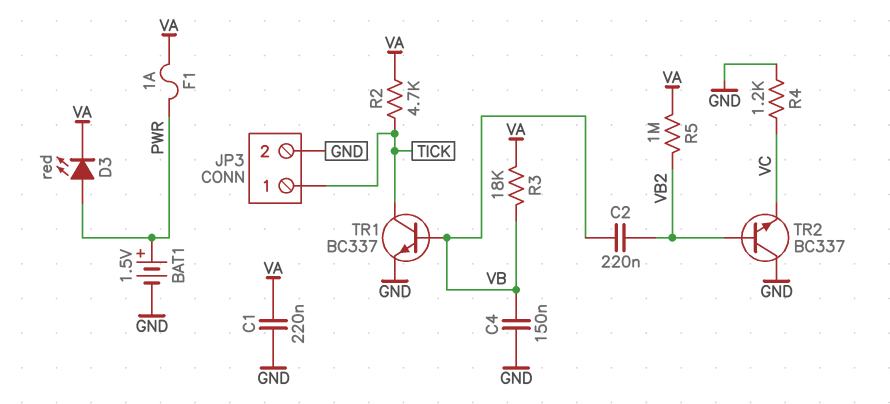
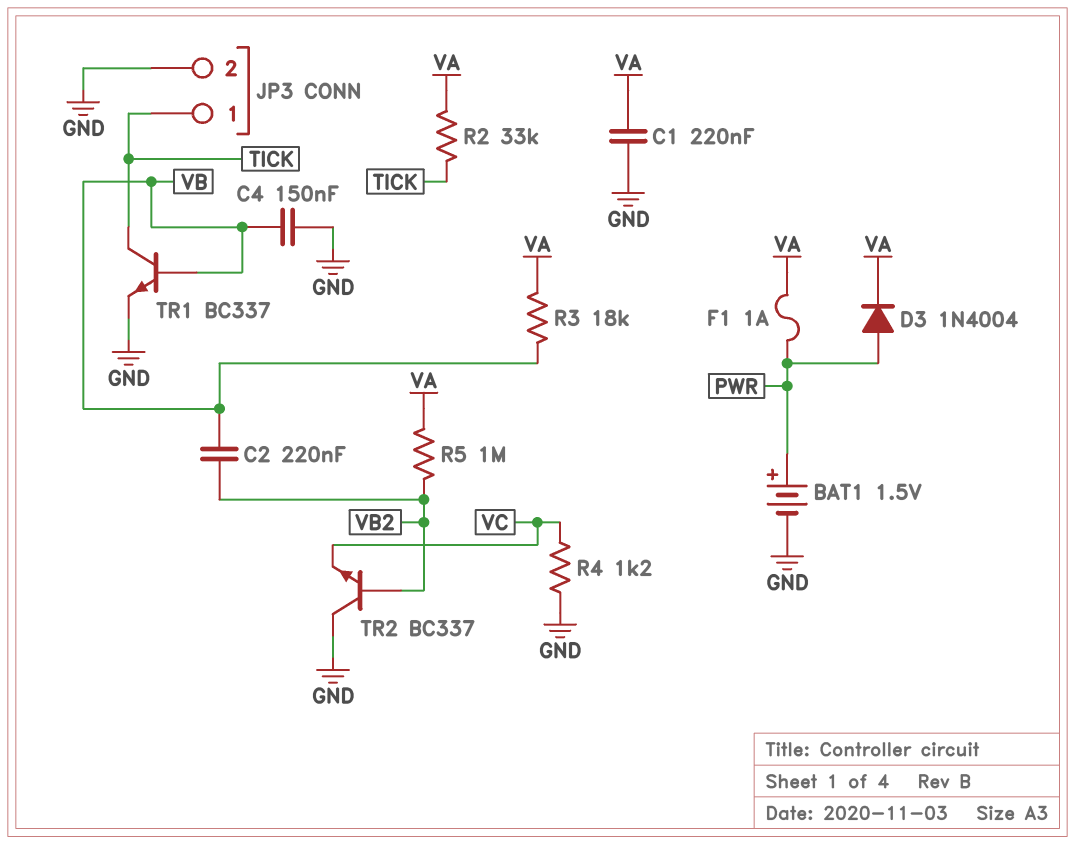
D3: LED red (A PWR, K VA) -> diode 1N4004 (A PWR, K VA)
R2: 4.7k (TICK, VA) -> 33k (TICK, VA)

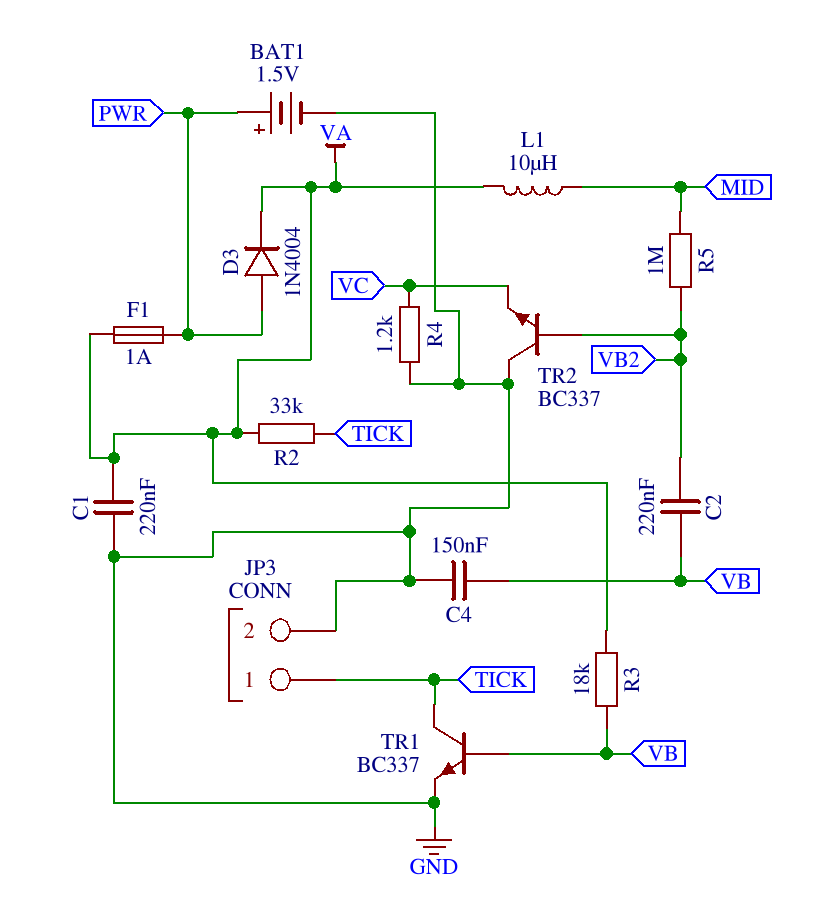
L1: none -> 10uH (MID, VA)
R5: 1M (VA, VB2) -> 1M (MID, VB2)

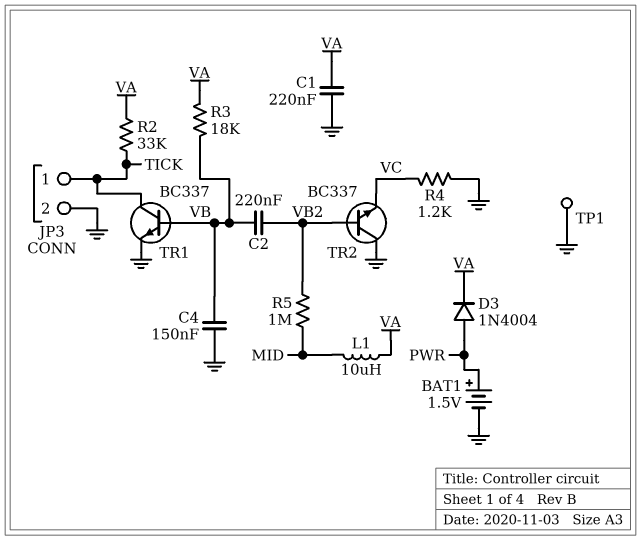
F1: 1A (PWR, VA) -> none
TP1: none -> test point (GND)

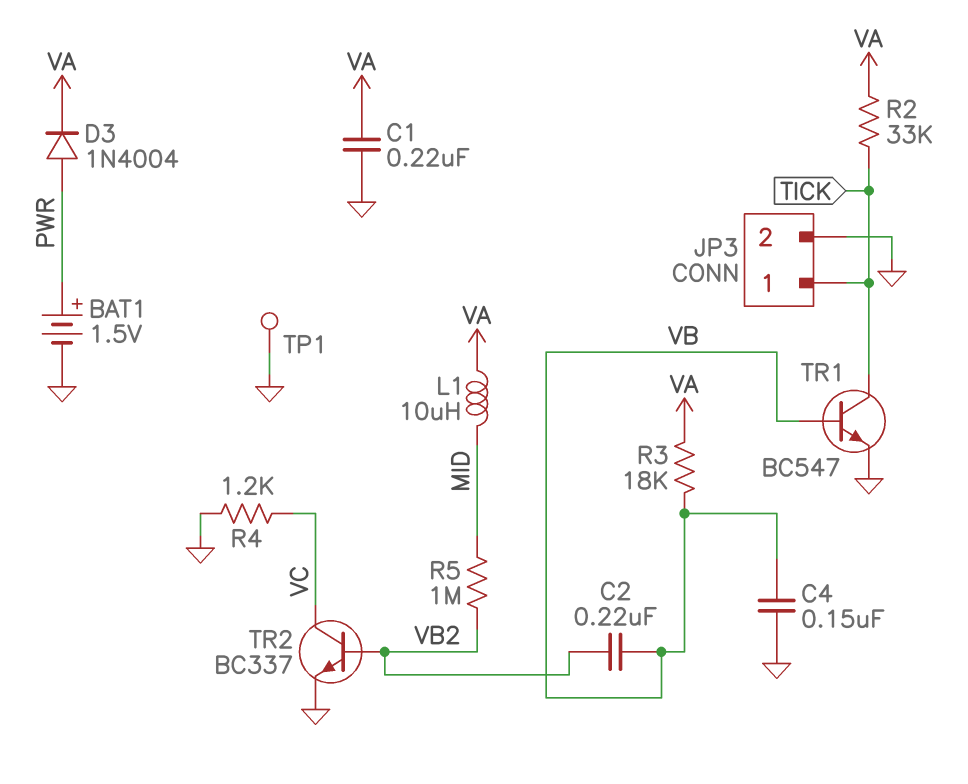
TR1: NPN BC337 (B VB, C TICK, E GND) -> NPN BC547 (B VB, C TICK, E GND)
TR2: NPN BC337 (B VB2, C GND, E VC) -> NPN BC337 (B VB2, C VC, E GND)

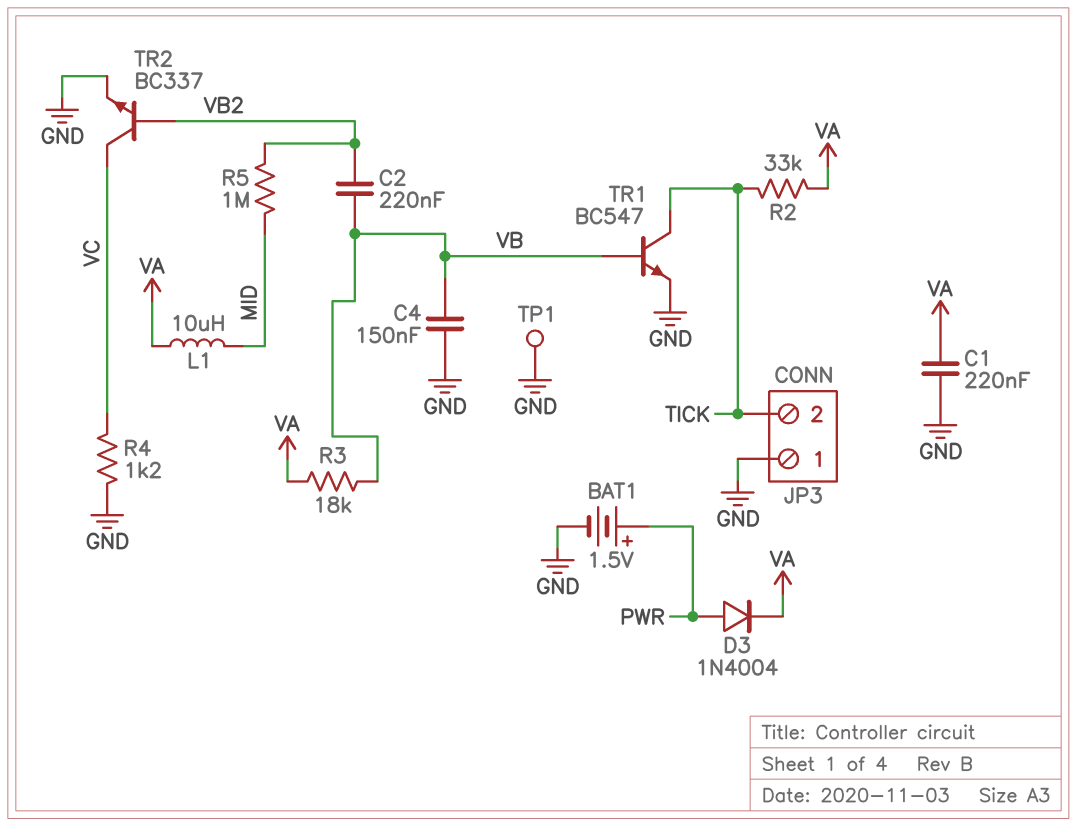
JP3 pin 1: TICK -> GND
JP3 pin 2: GND -> TICK

